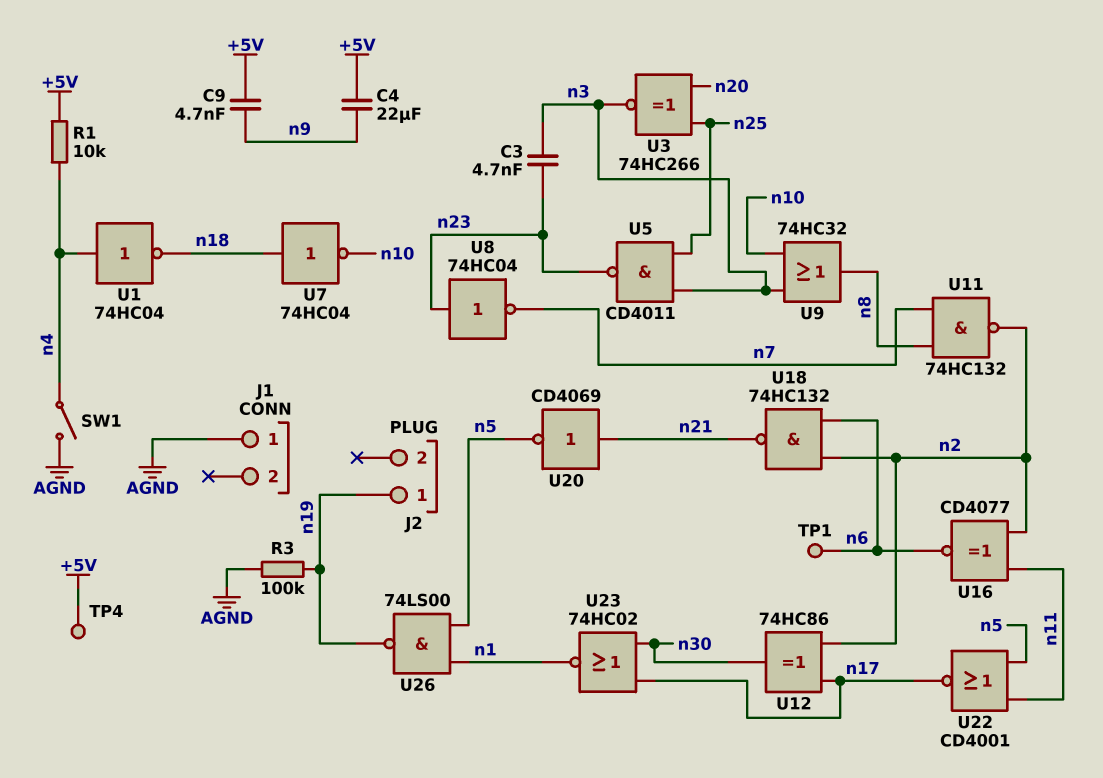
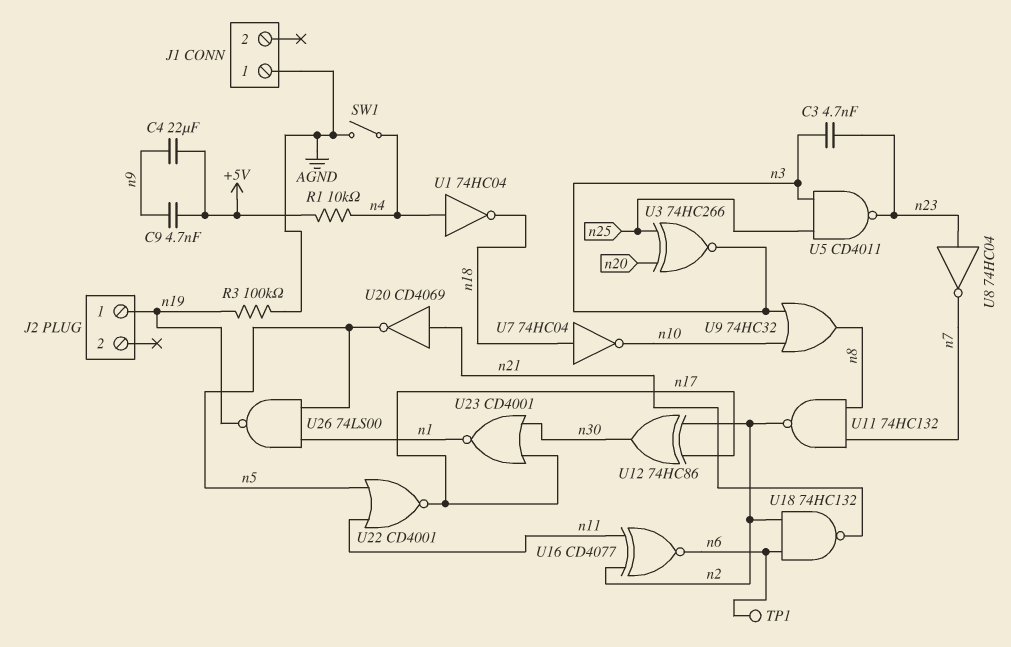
TP4: test point (+5V) -> none
U23: NOR 74HC02 (in n17, in n30, out n1) -> NOR CD4001 (in n17, in n30, out n1)

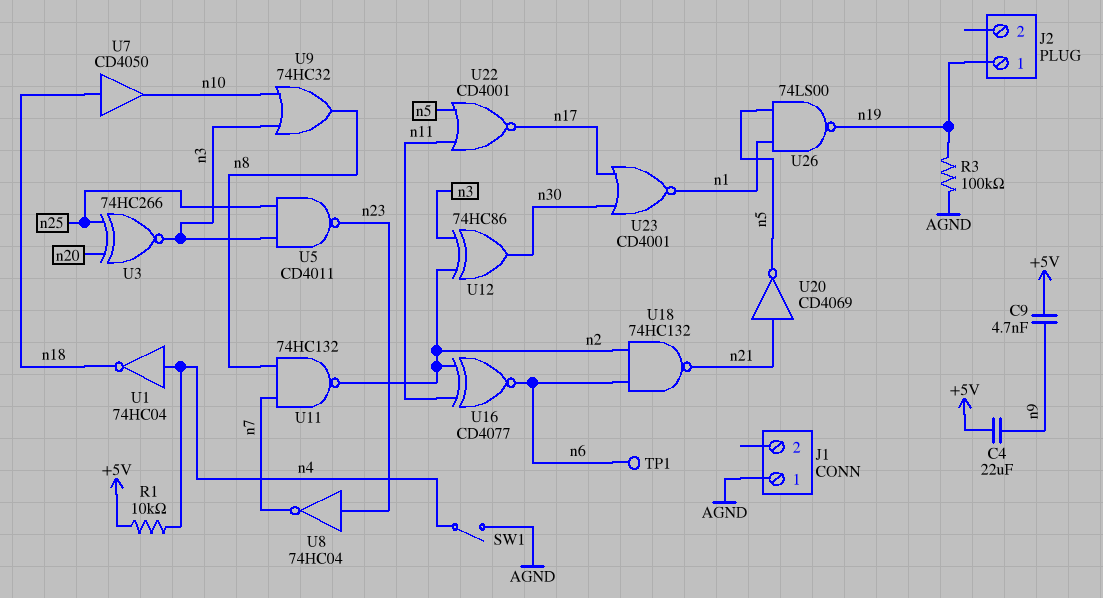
C3: 4.7nF (n3, n23) -> none
U7: NOT 74HC04 (in n18, out n10) -> buffer CD4050 (in n18, out n10)
U12: XOR 74HC86 (in n2, in n17, out n30) -> XOR 74HC86 (in n2, in n3, out n30)

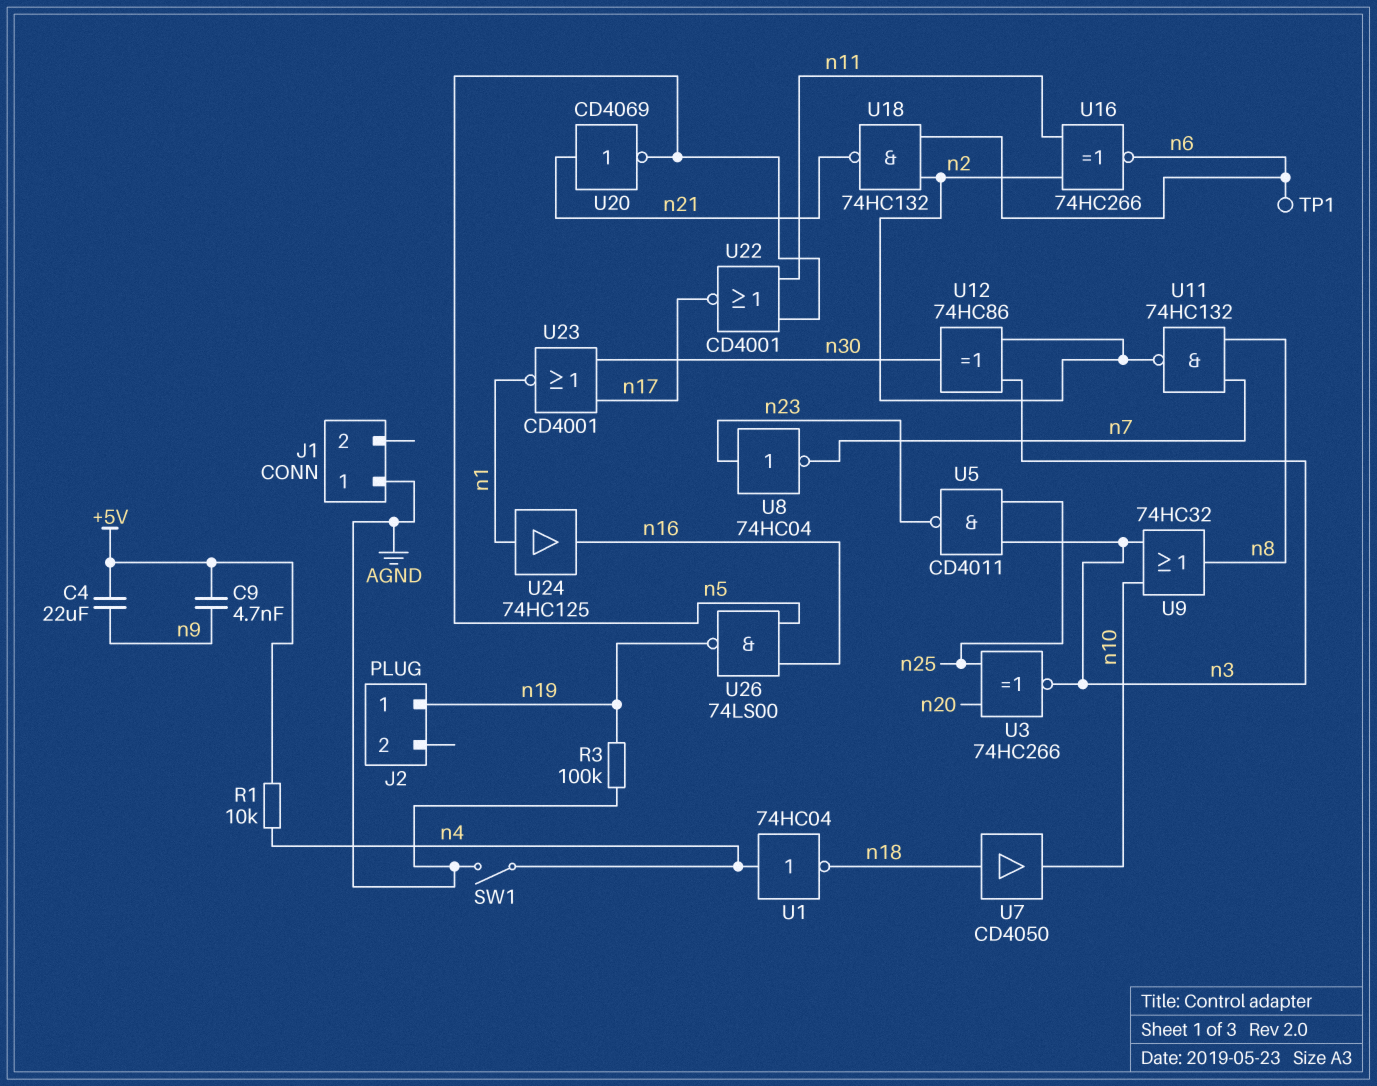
U16: XNOR CD4077 (in n2, in n11, out n6) -> XNOR 74HC266 (in n2, in n11, out n6)
U24: none -> buffer 74HC125 (in n1, out n16)
U26: NAND 74LS00 (in n1, in n5, out n19) -> NAND 74LS00 (in n5, in n16, out n19)

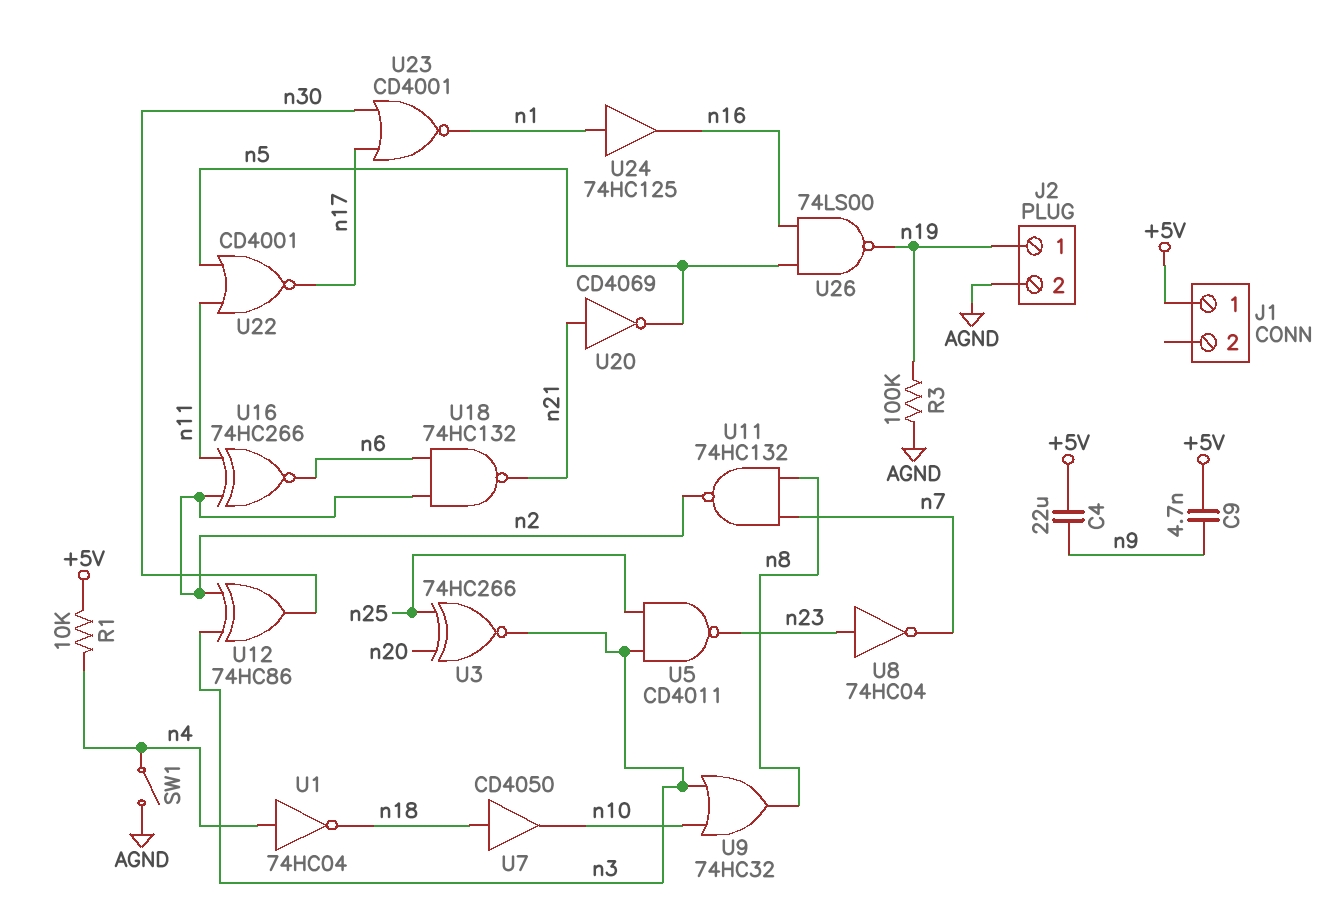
J1 pin 1: AGND -> +5V
J2 pin 2: none -> AGND
TP1: test point (n6) -> none

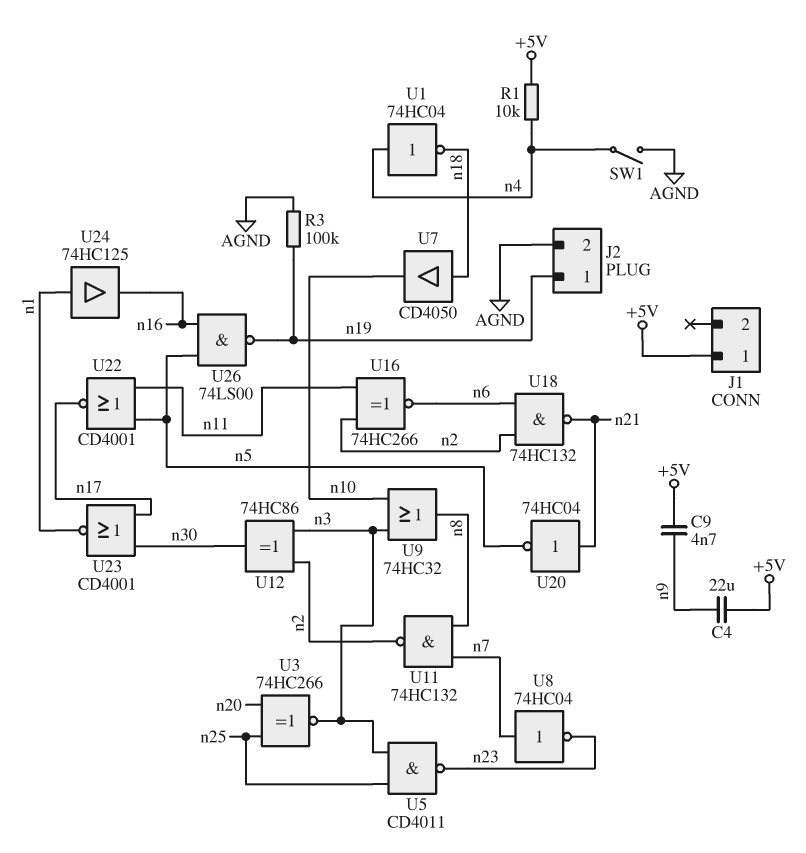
U8: NOT 74HC04 (in n23, out n7) -> NOT 74HC04 (in n7, out n23)
U20: NOT CD4069 (in n21, out n5) -> NOT 74HC04 (in n21, out n5)

